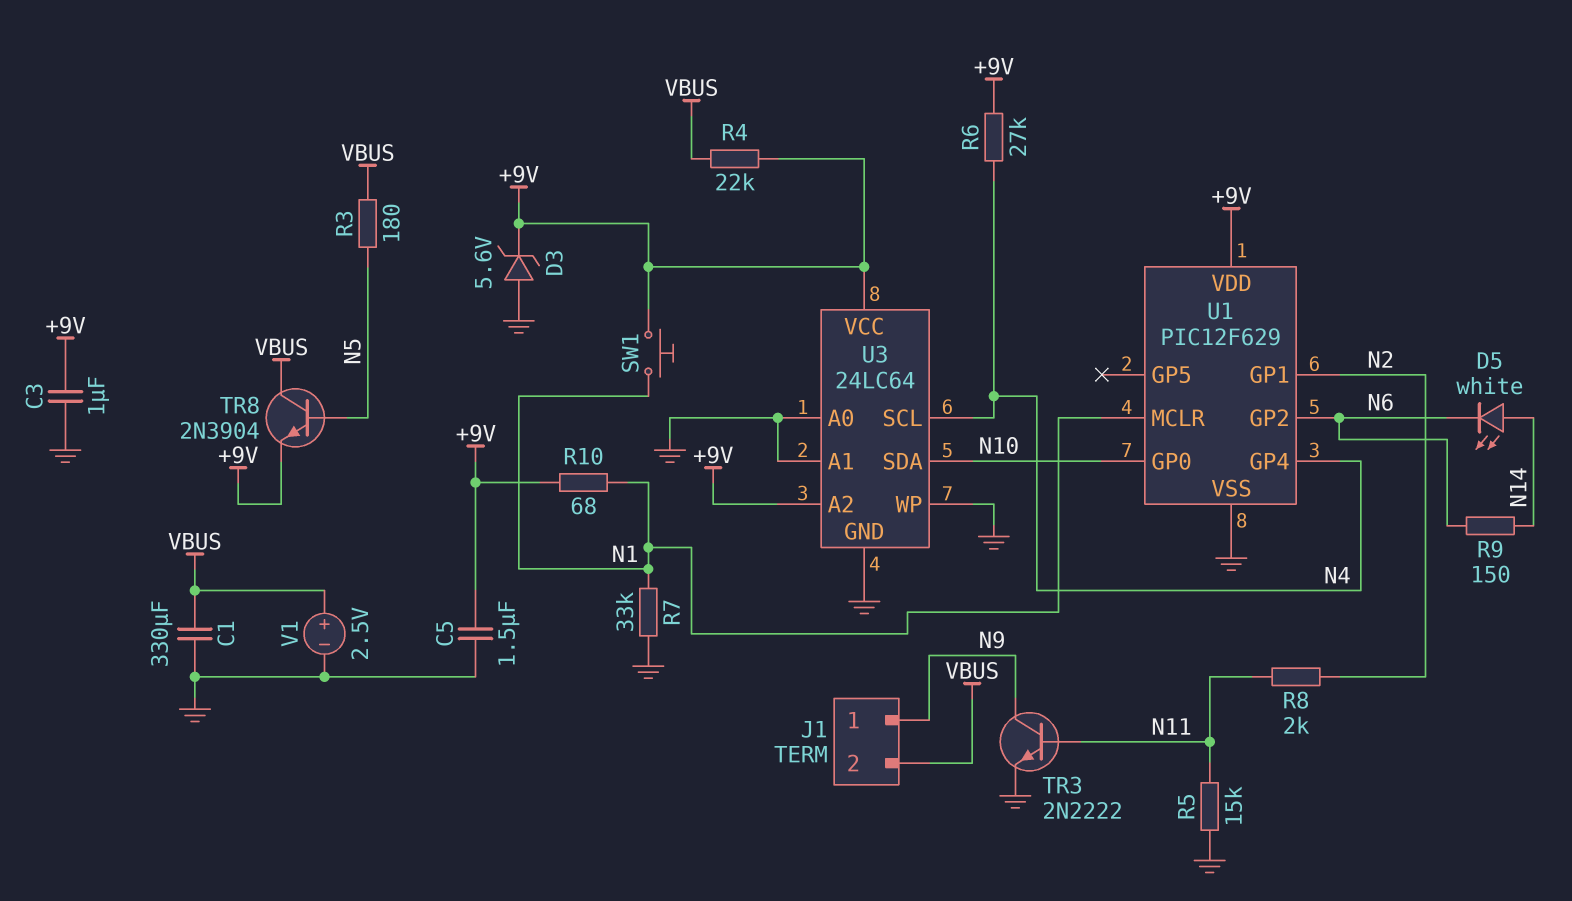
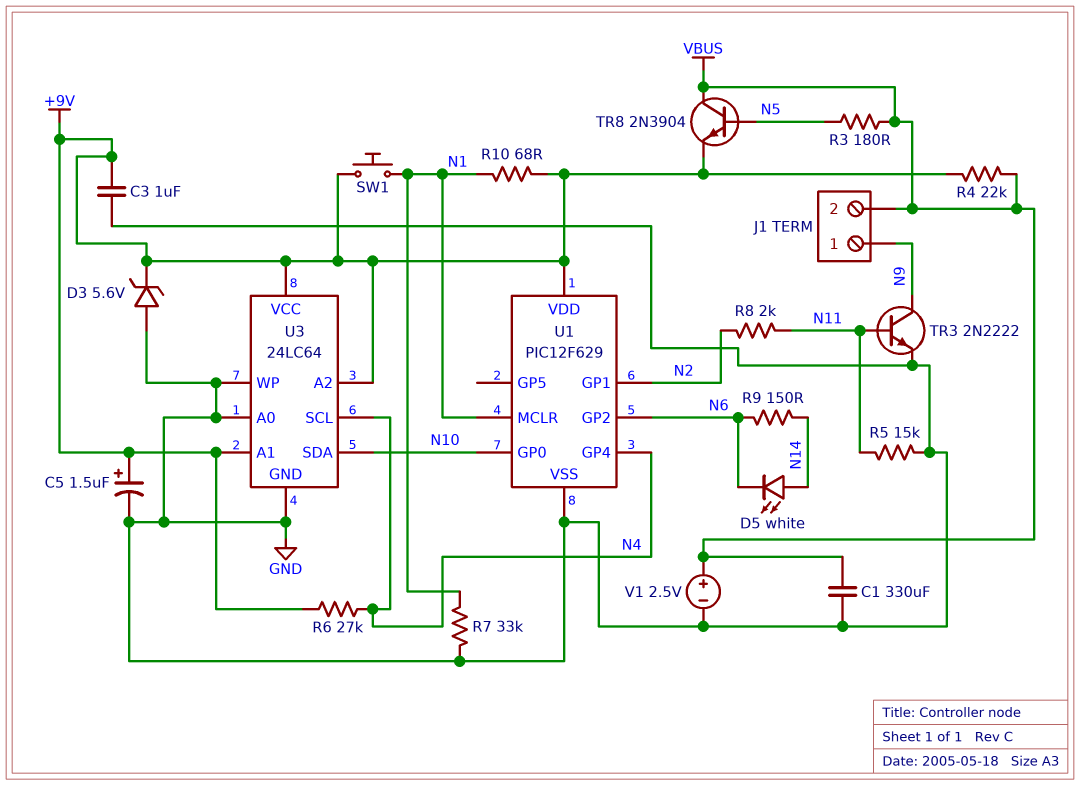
C5: 1.5uF (+9V, GND) -> 1.5uF (plus +9V, minus GND)
U3 pin A1: GND -> +9V

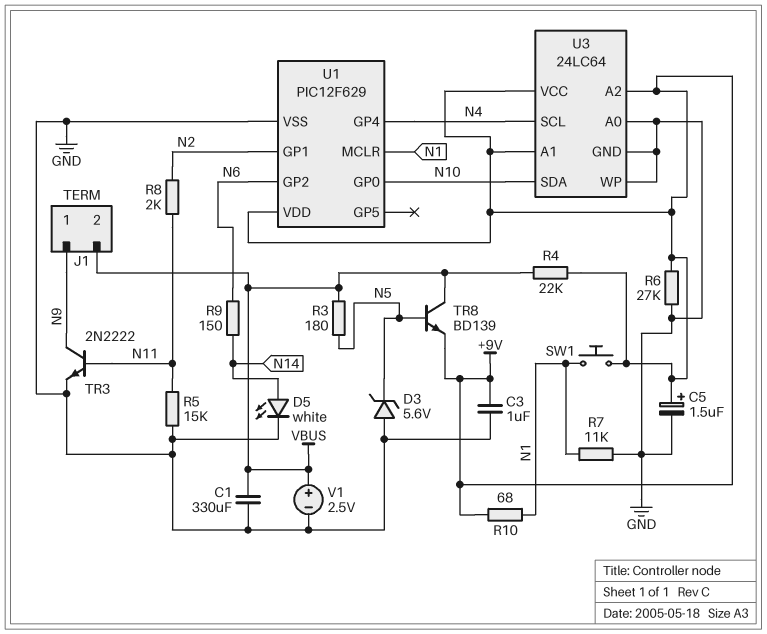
D3: zener 5.6V (A GND, K +9V) -> zener 5.6V (A GND, K N5)
D5: LED white (A N14, K N6) -> LED white (A N14, K GND)
R6: 27k (+9V, N4) -> 27k (+9V, GND)
R7: 33k (GND, N1) -> 11k (GND, N1)
TR8: NPN 2N3904 (B N5, C VBUS, E +9V) -> NPN BD139 (B N5, C VBUS, E +9V)

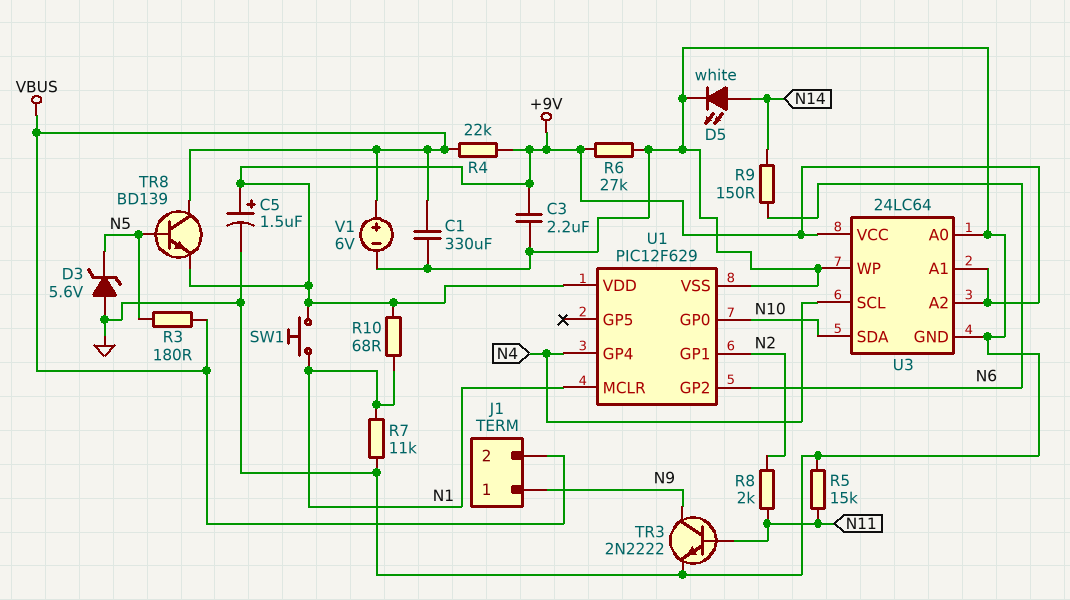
C3: 1uF (+9V, GND) -> 2.2uF (+9V, GND)
V1: 2.5V (plus VBUS, minus GND) -> 6V (plus VBUS, minus GND)

